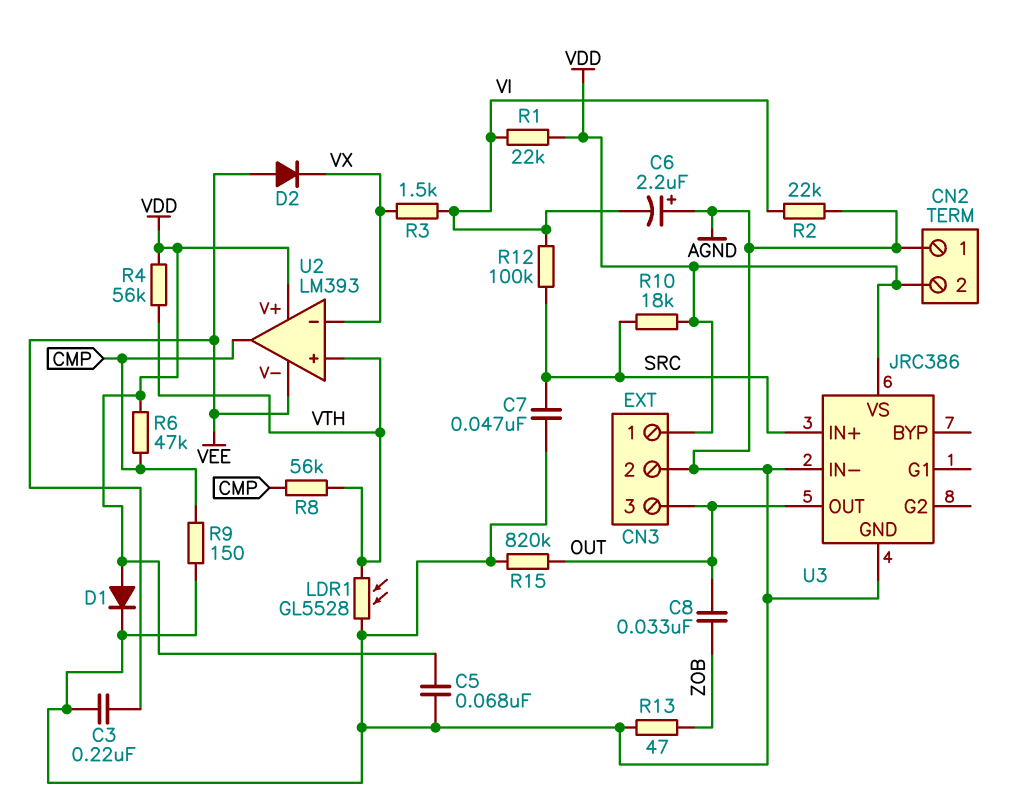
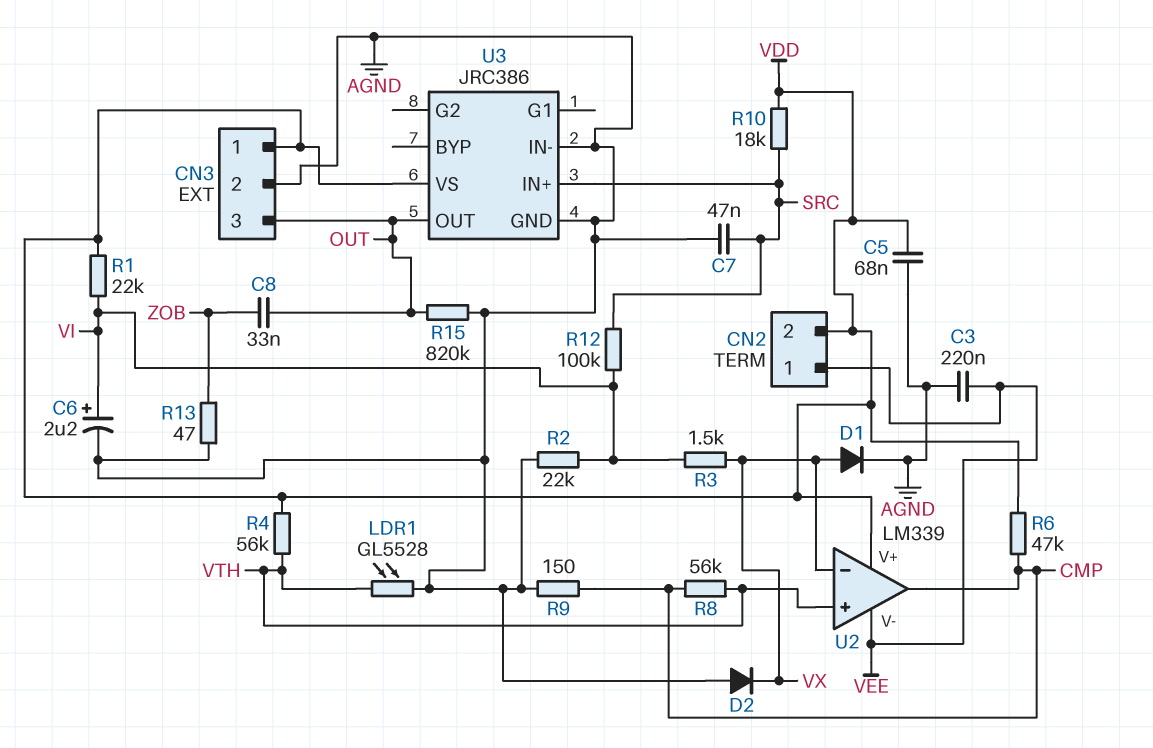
C6: 2.2uF (plus AGND, minus VI) -> 2.2uF (plus VI, minus AGND)
CN2 pin 1: AGND -> VEE
D1: diode (A VDD, K AGND) -> diode (A VX, K AGND)
D2: diode (A VEE, K VX) -> diode (A AGND, K VX)
U2: LM393 -> LM339

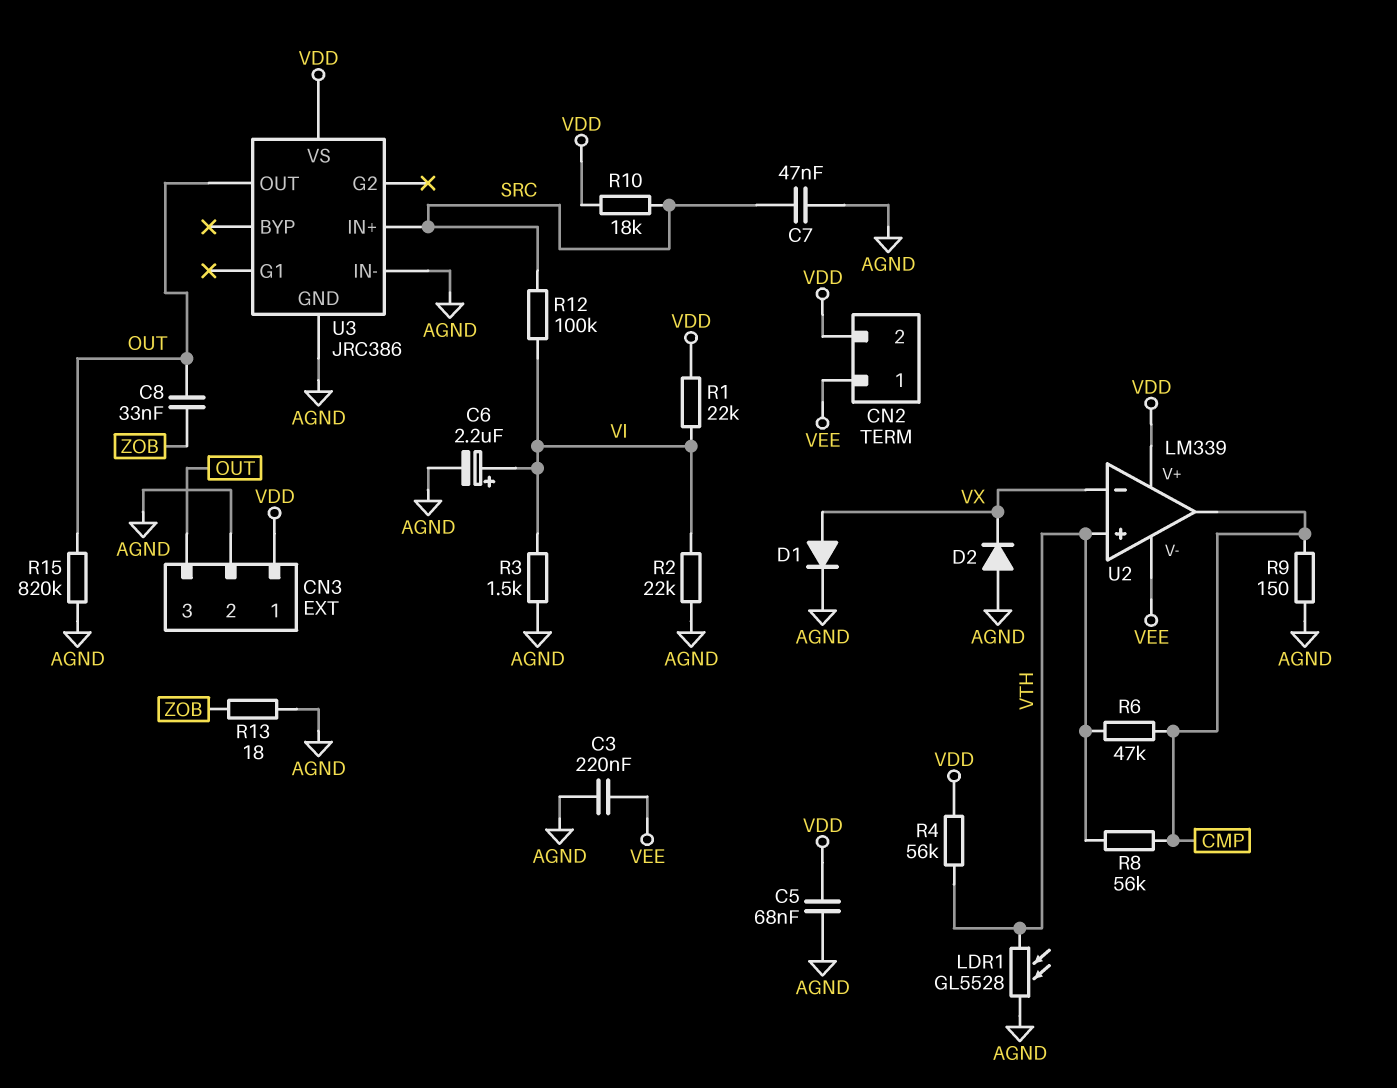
R3: 1.5k (VI, VX) -> 1.5k (AGND, VI)
R6: 47k (CMP, VDD) -> 47k (CMP, VTH)
R13: 47 (AGND, ZOB) -> 18 (AGND, ZOB)

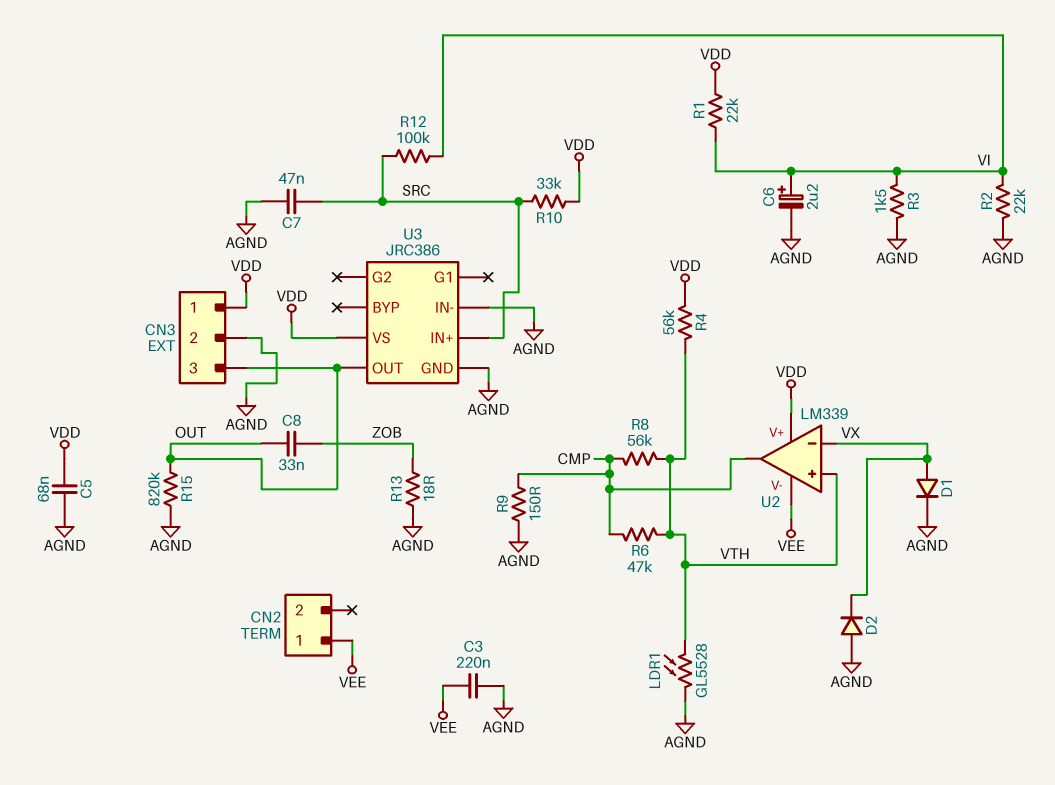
CN2 pin 2: VDD -> none
R10: 18k (SRC, VDD) -> 33k (SRC, VDD)

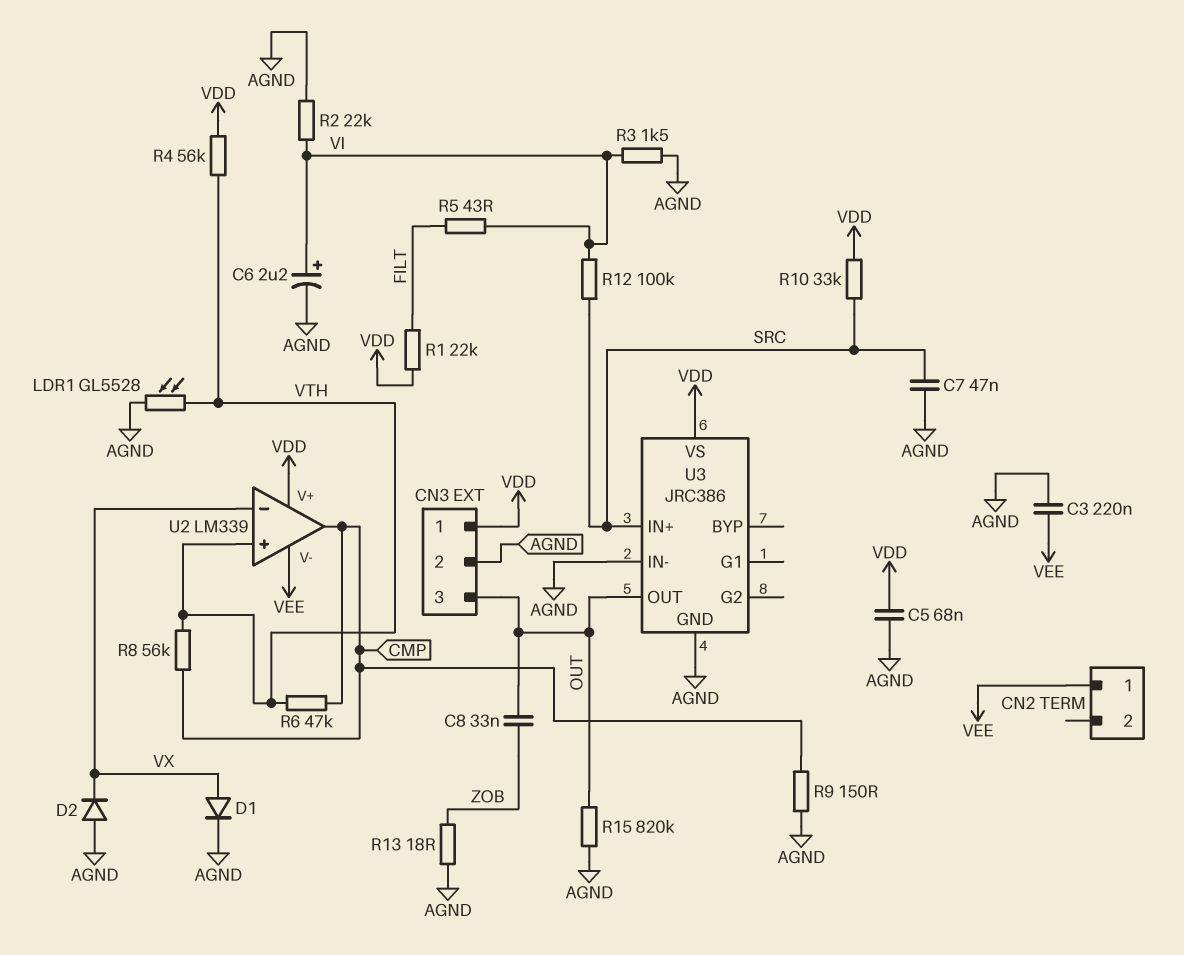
R1: 22k (VDD, VI) -> 22k (FILT, VDD)
R5: none -> 43 (FILT, VI)

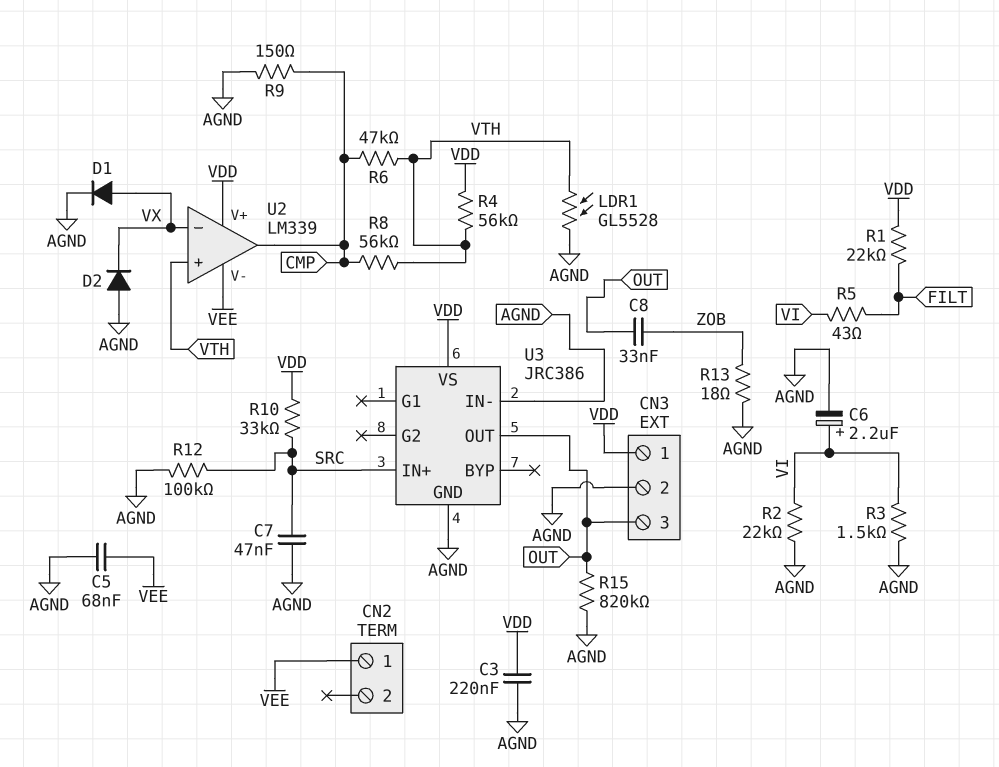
C3: 220nF (AGND, VEE) -> 220nF (AGND, VDD)
C5: 68nF (AGND, VDD) -> 68nF (AGND, VEE)
R12: 100k (SRC, VI) -> 100k (AGND, SRC)

